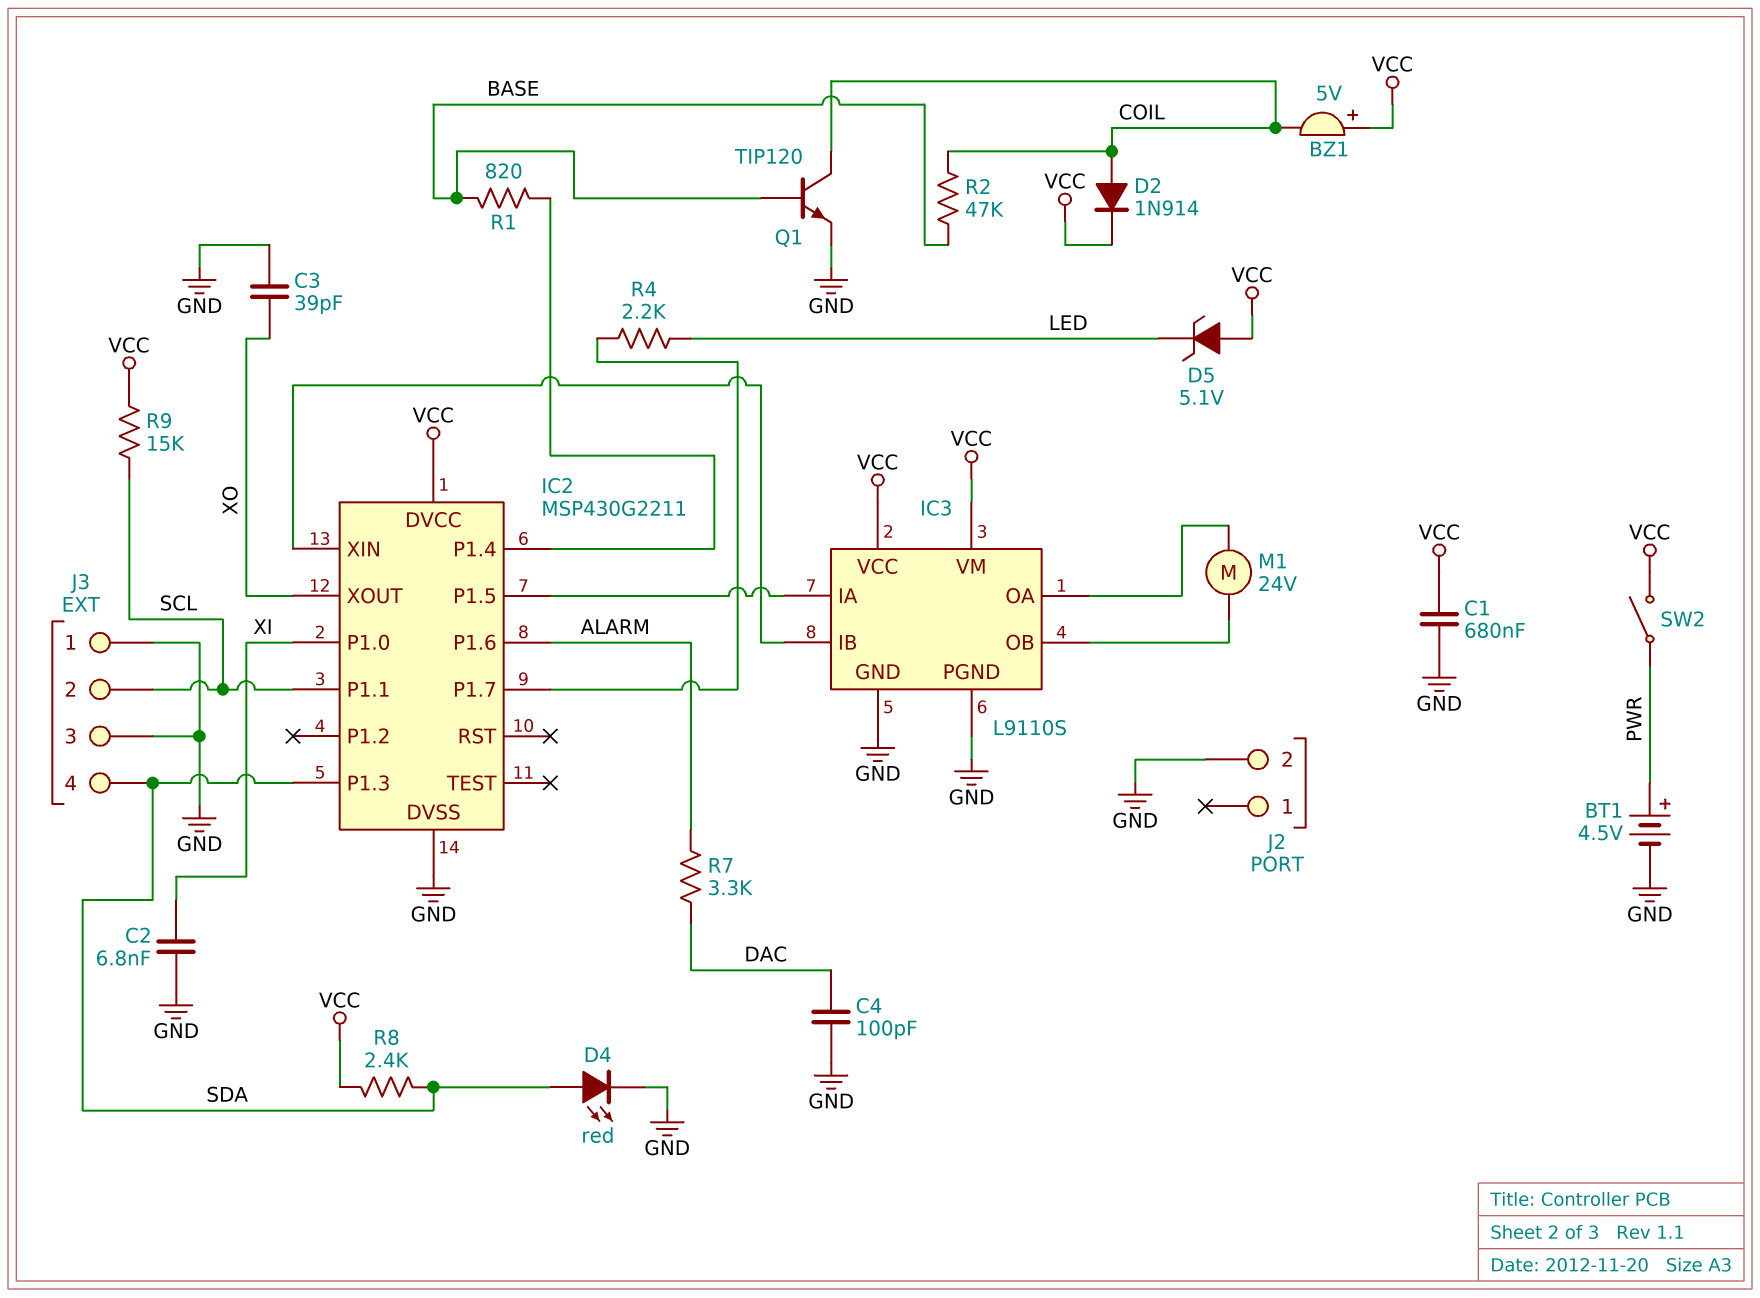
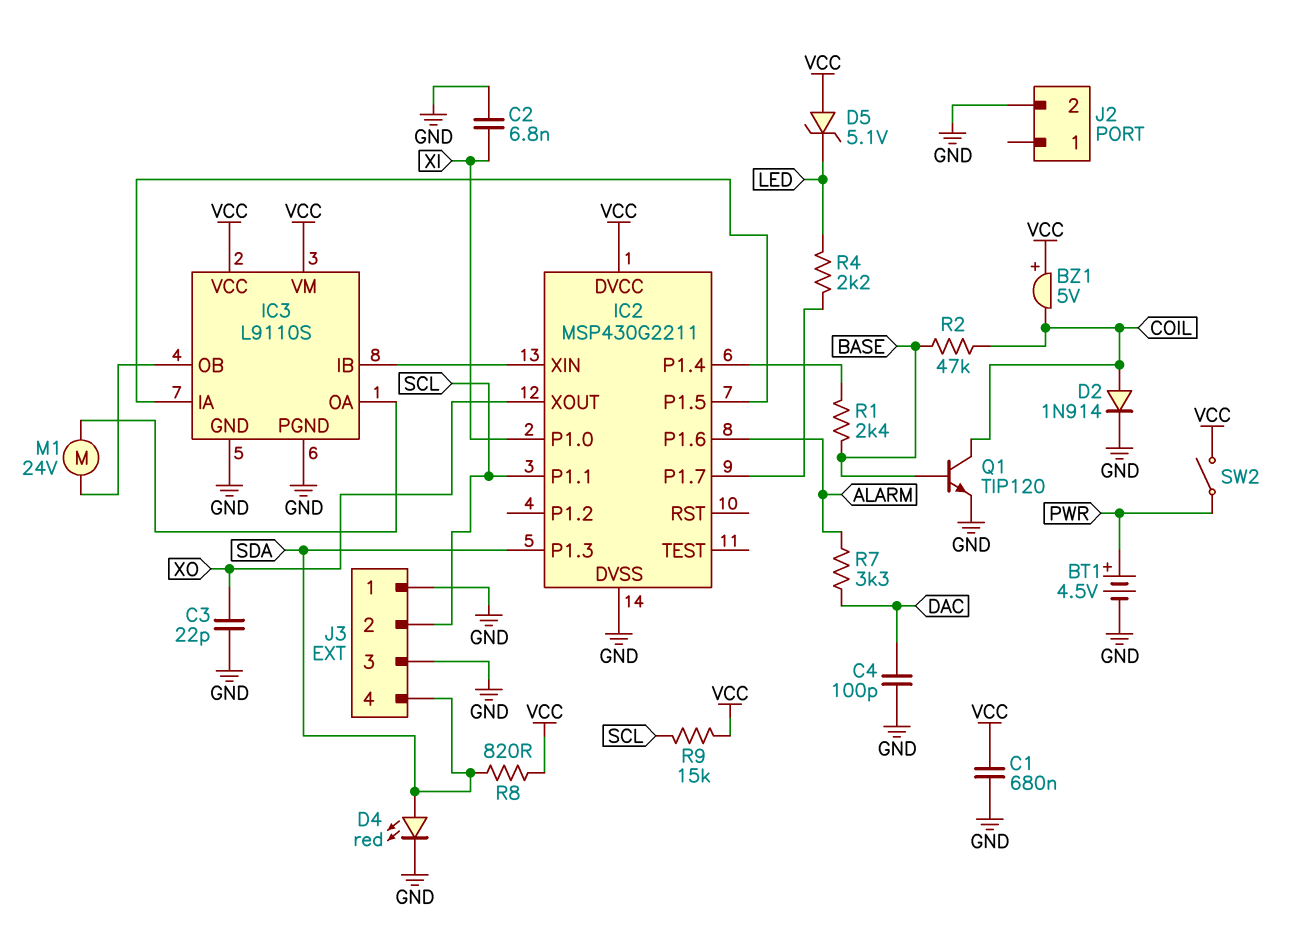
C3: 39pF (GND, XO) -> 22pF (GND, XO)
D2: diode 1N914 (A COIL, K VCC) -> diode 1N914 (A COIL, K GND)
R1: 820 (BASE, IC2/P1.4) -> 2.4k (BASE, IC2/P1.4)
R8: 2.4k (SDA, VCC) -> 820 (SDA, VCC)

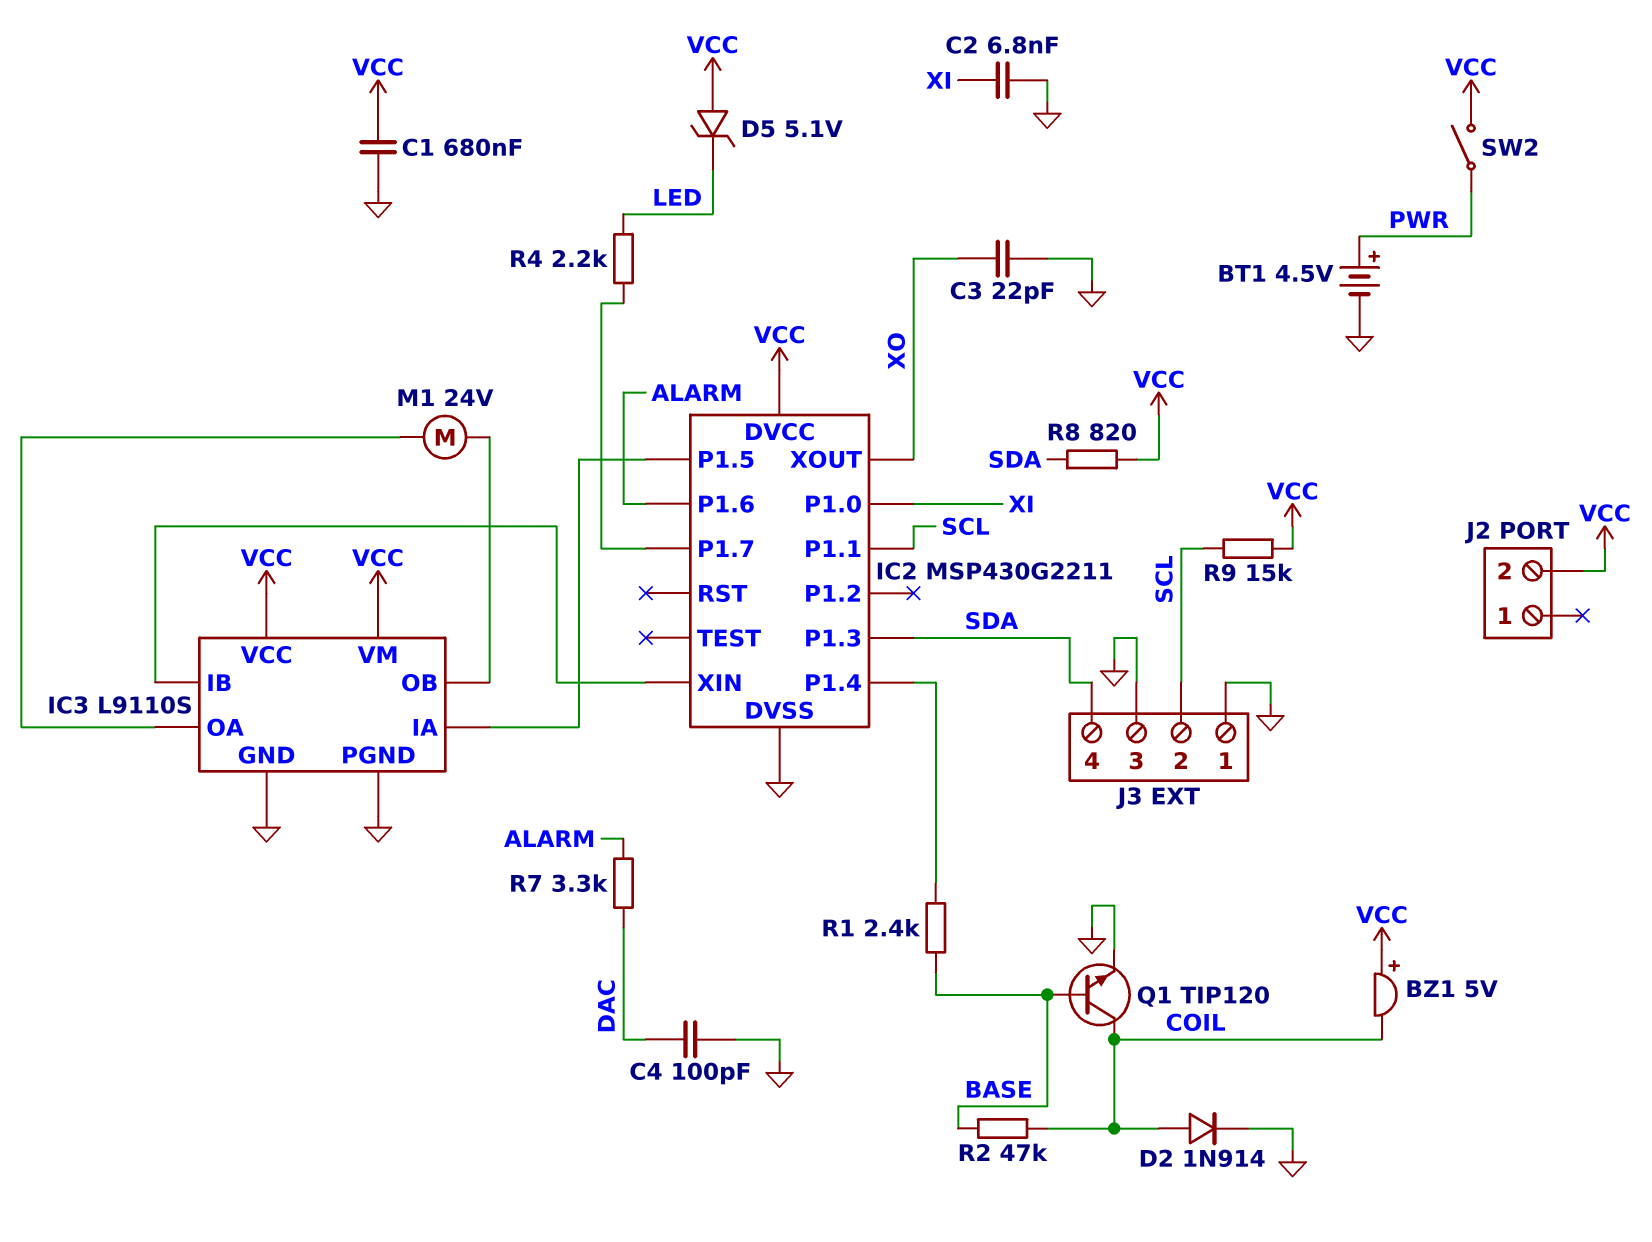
D4: LED red (A SDA, K GND) -> none
J2 pin 2: GND -> VCC

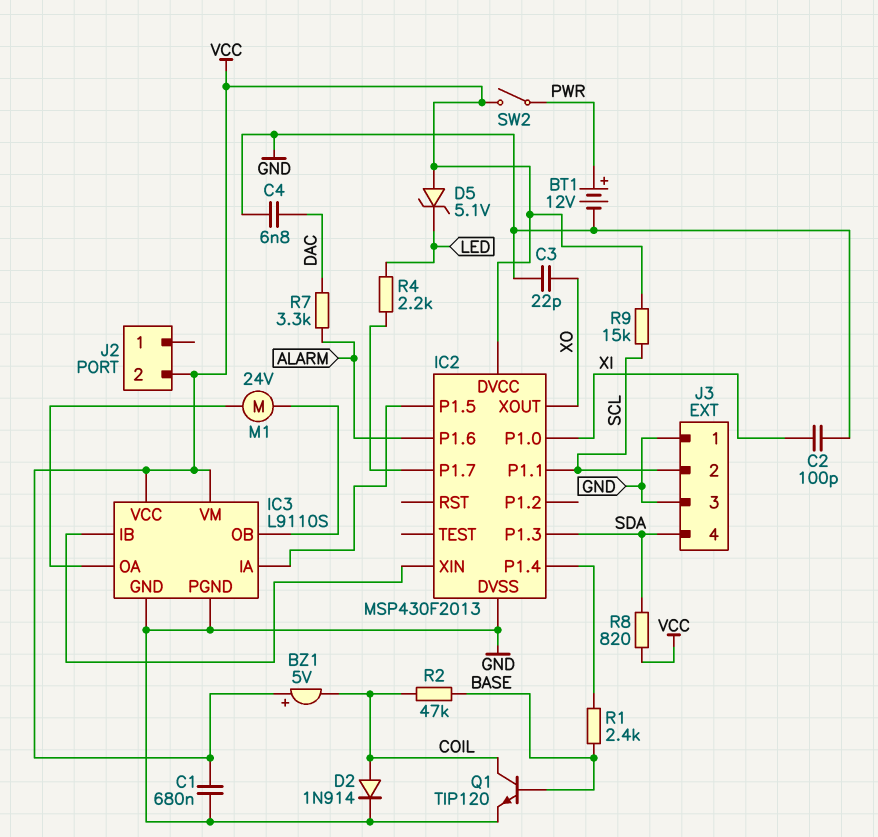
BT1: 4.5V (plus PWR, minus GND) -> 12V (plus PWR, minus GND)
C2: 6.8nF (GND, XI) -> 100pF (GND, XI)
C4: 100pF (DAC, GND) -> 6.8nF (DAC, GND)
IC2: MSP430G2211 -> MSP430F2013

